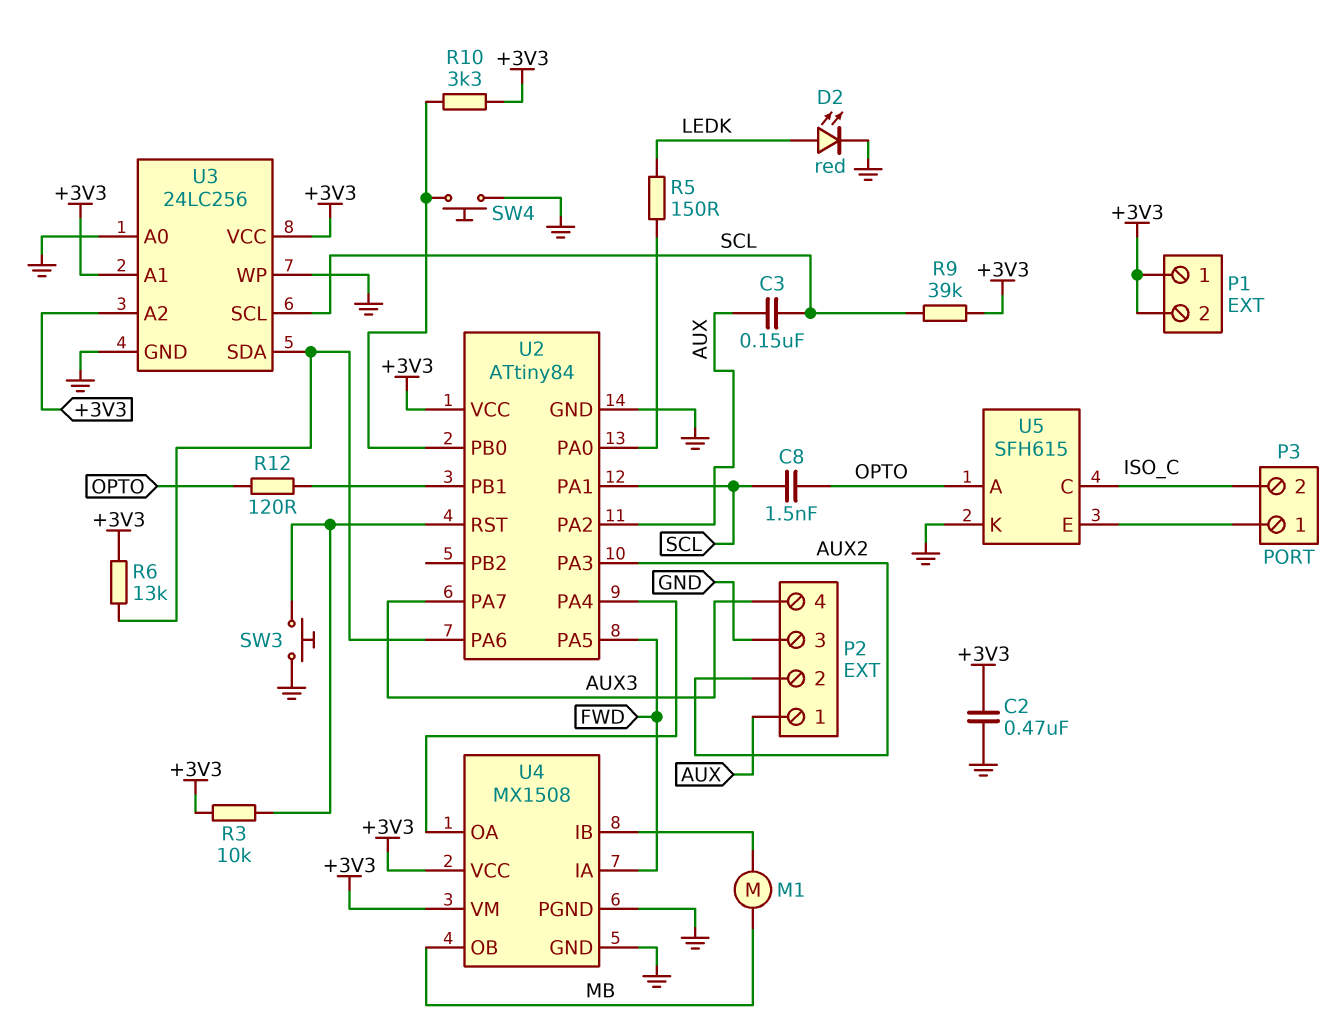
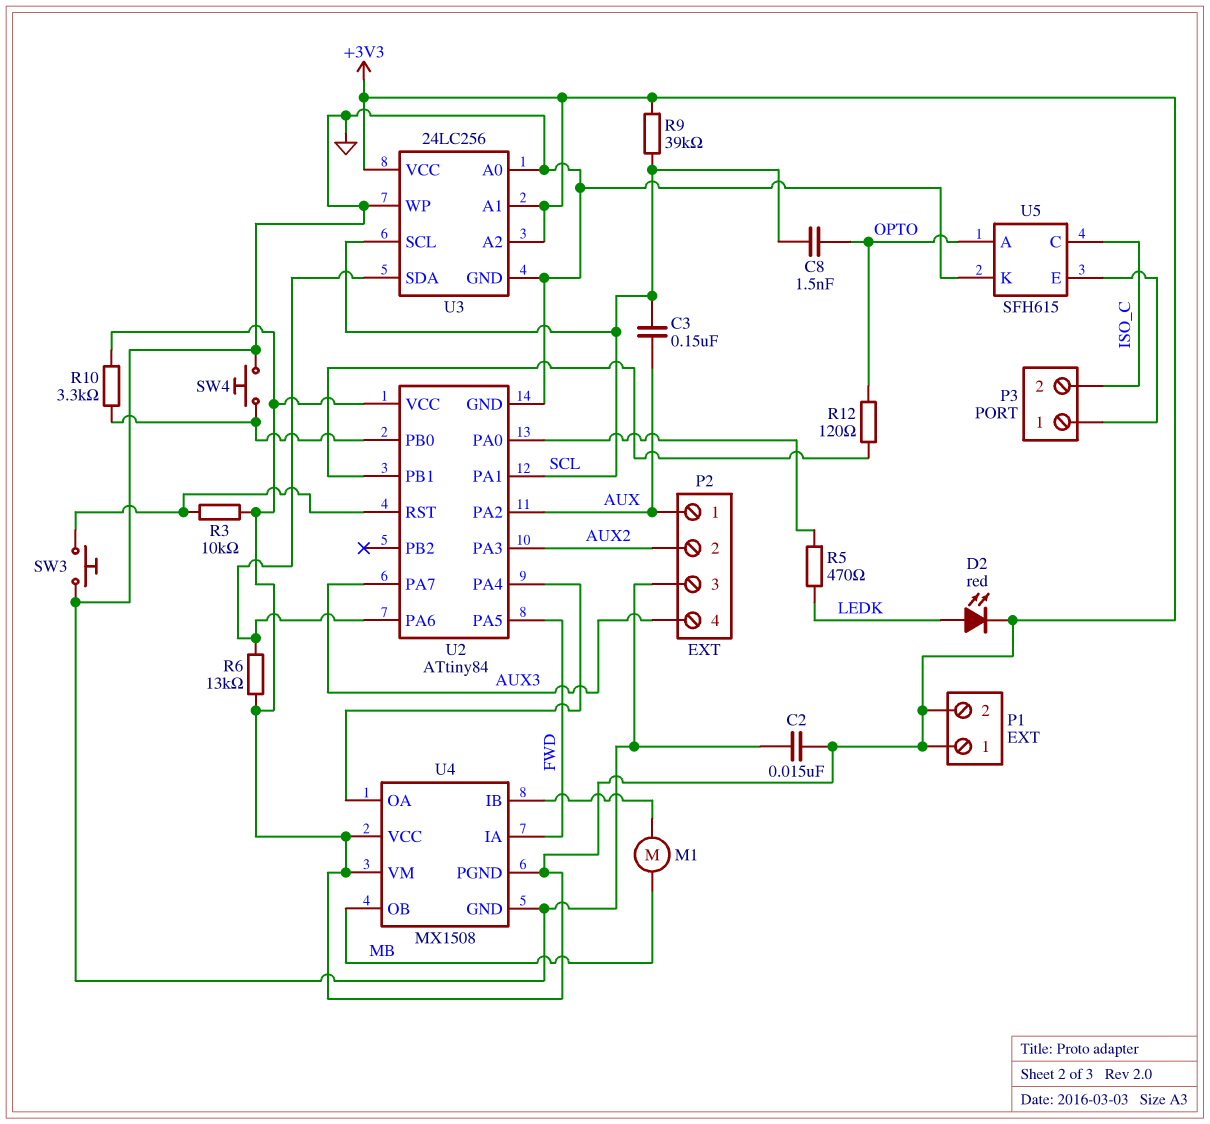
C2: 470nF (+3V3, GND) -> 15nF (+3V3, GND)
D2: LED red (A LEDK, K GND) -> LED red (A LEDK, K +3V3)
R5: 150 (LEDK, U2/PA0) -> 470 (LEDK, U2/PA0)
U4 pin PGND: GND -> +3V3

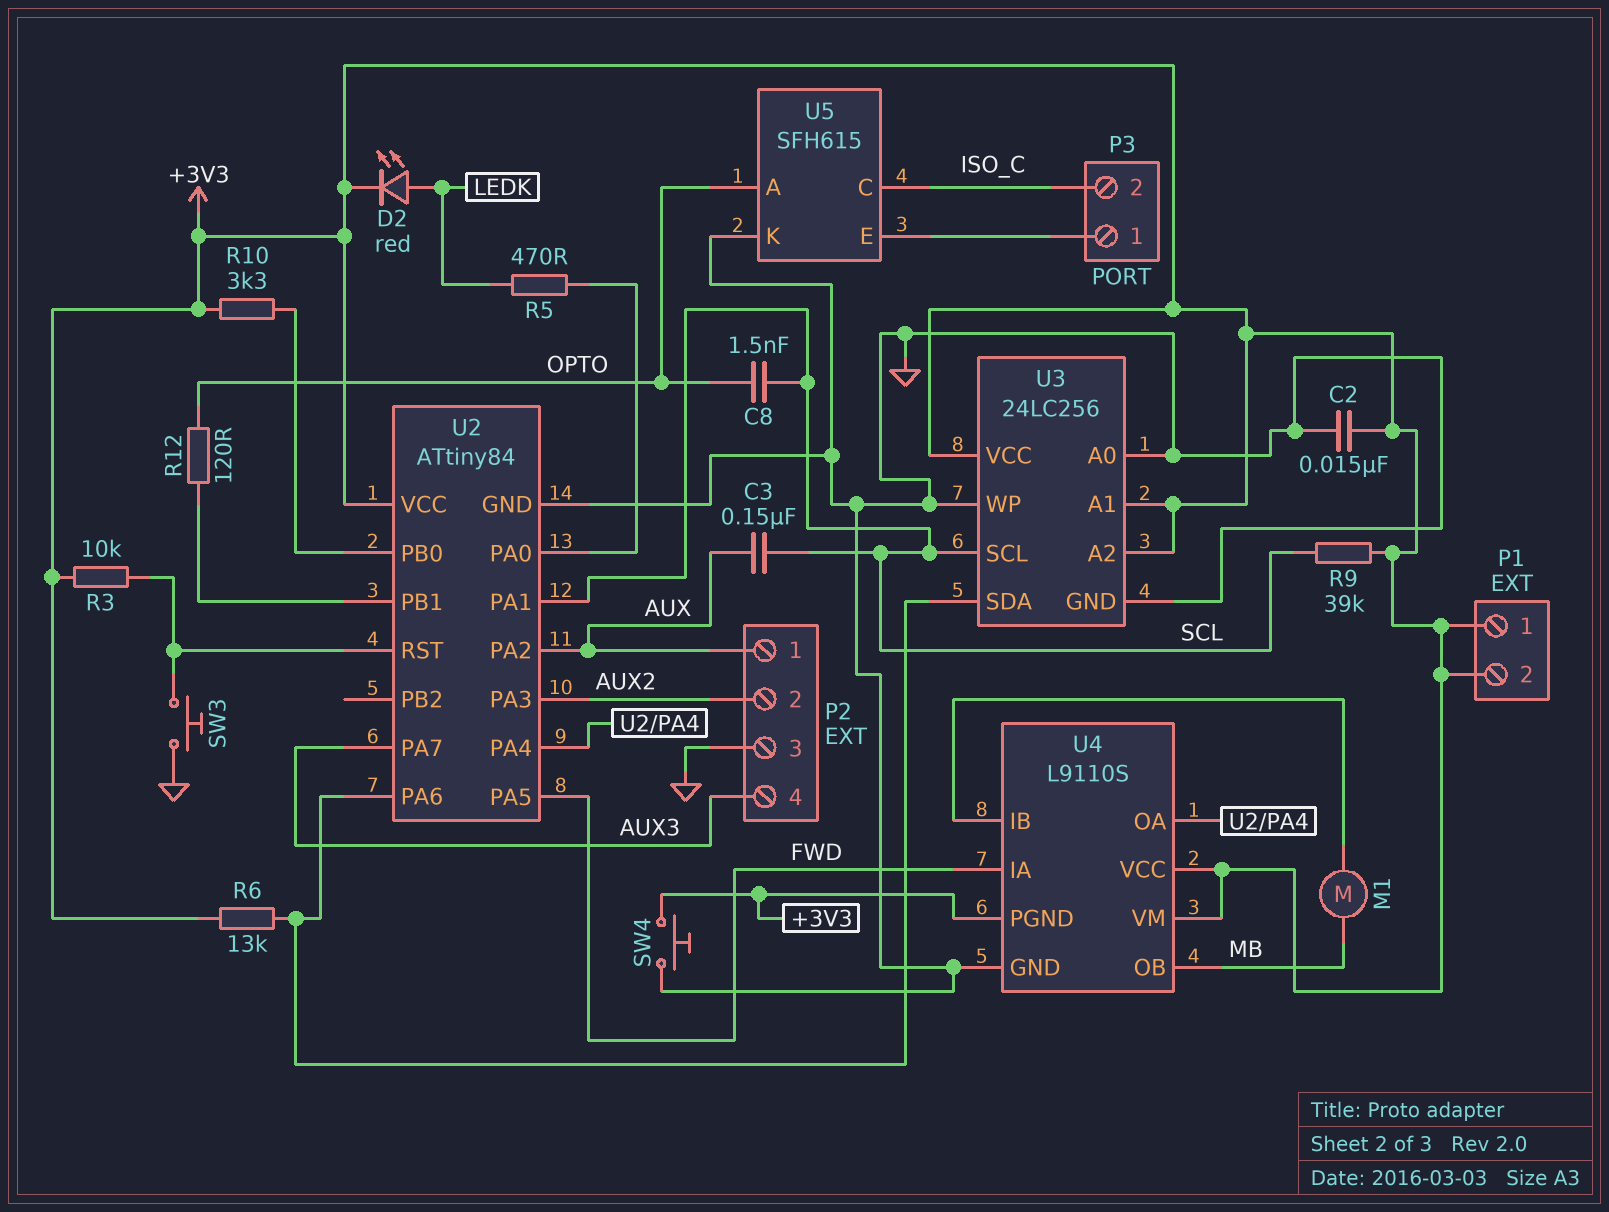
SW4: button (GND, U2/PB0) -> button (+3V3, GND)
U4: MX1508 -> L9110S

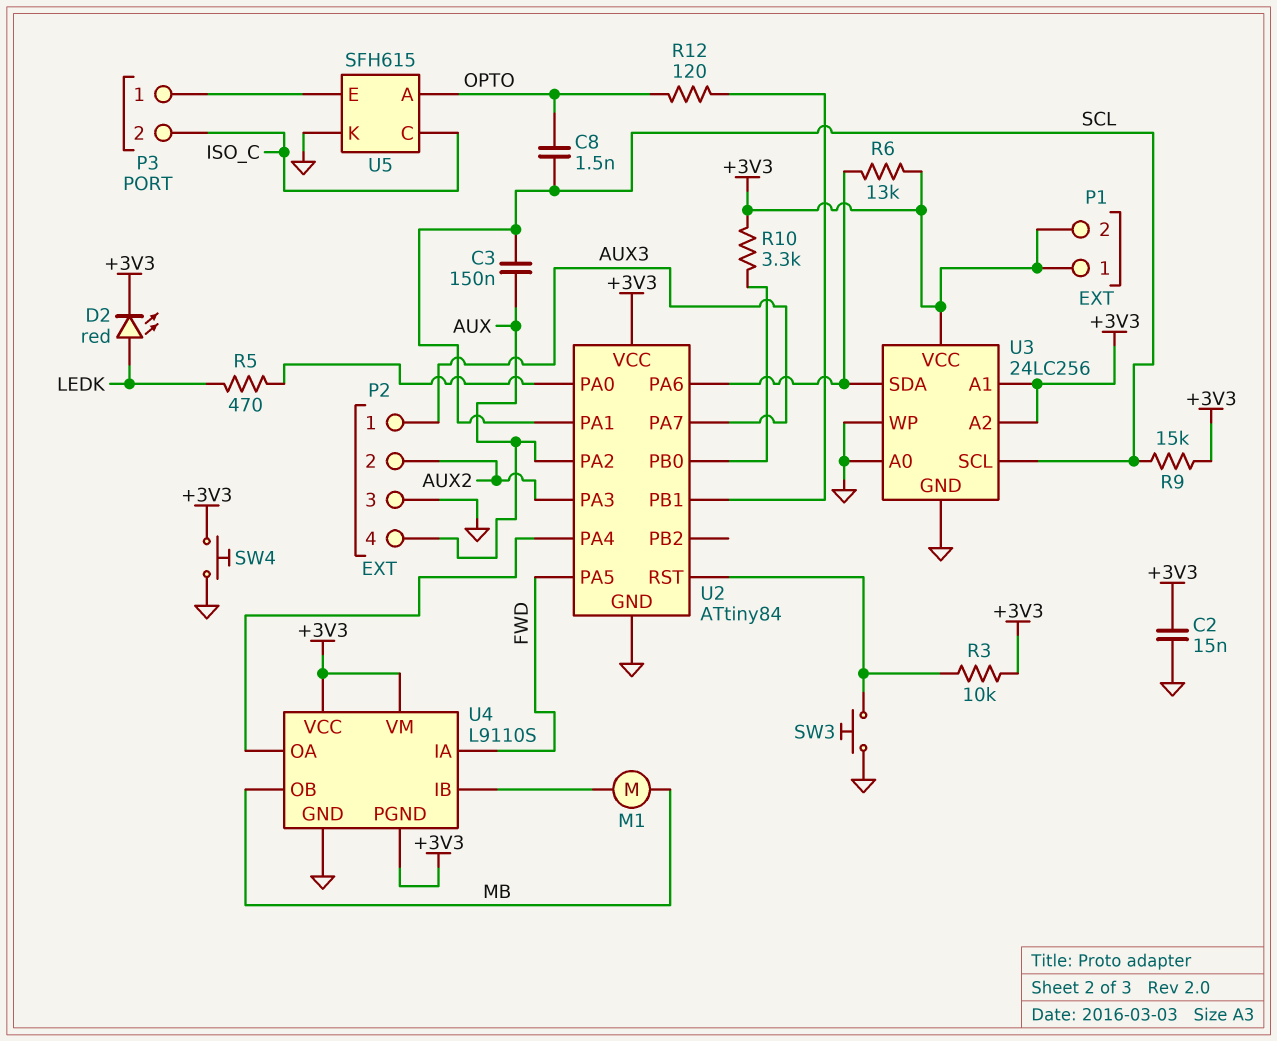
P2 pin 1: AUX -> AUX3
P2 pin 4: AUX3 -> AUX
R9: 39k (+3V3, SCL) -> 15k (+3V3, SCL)

